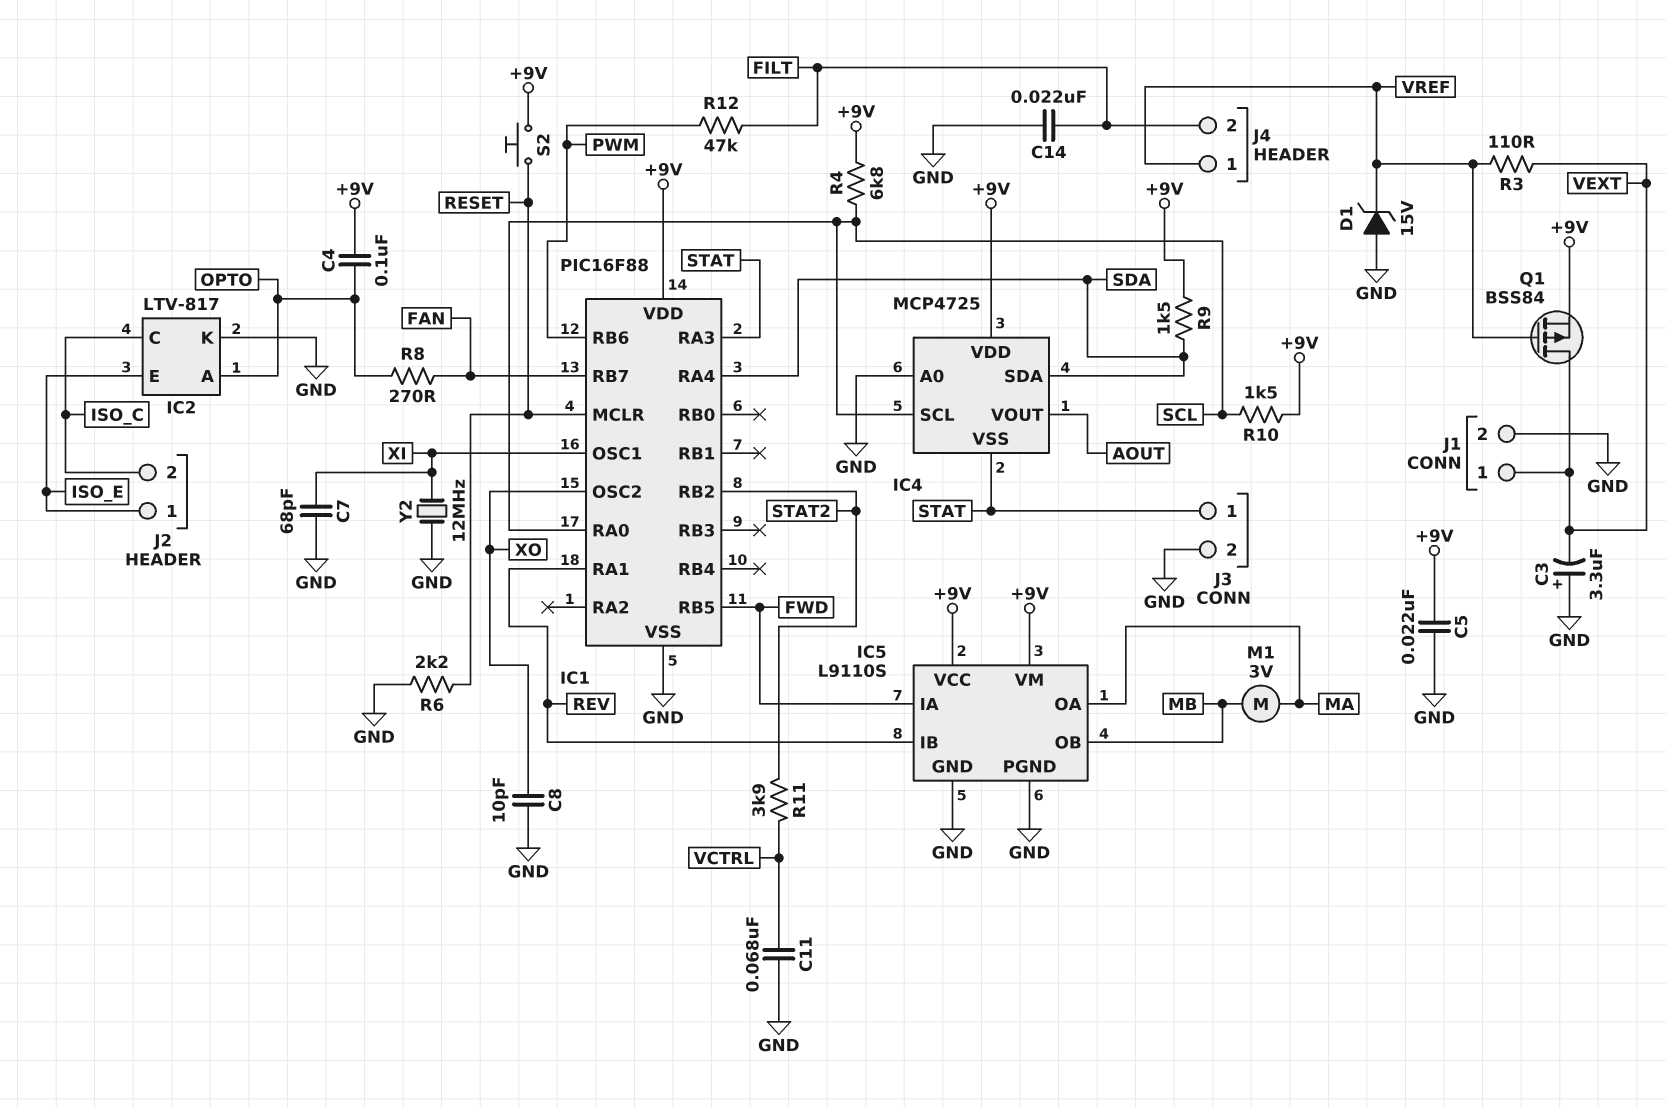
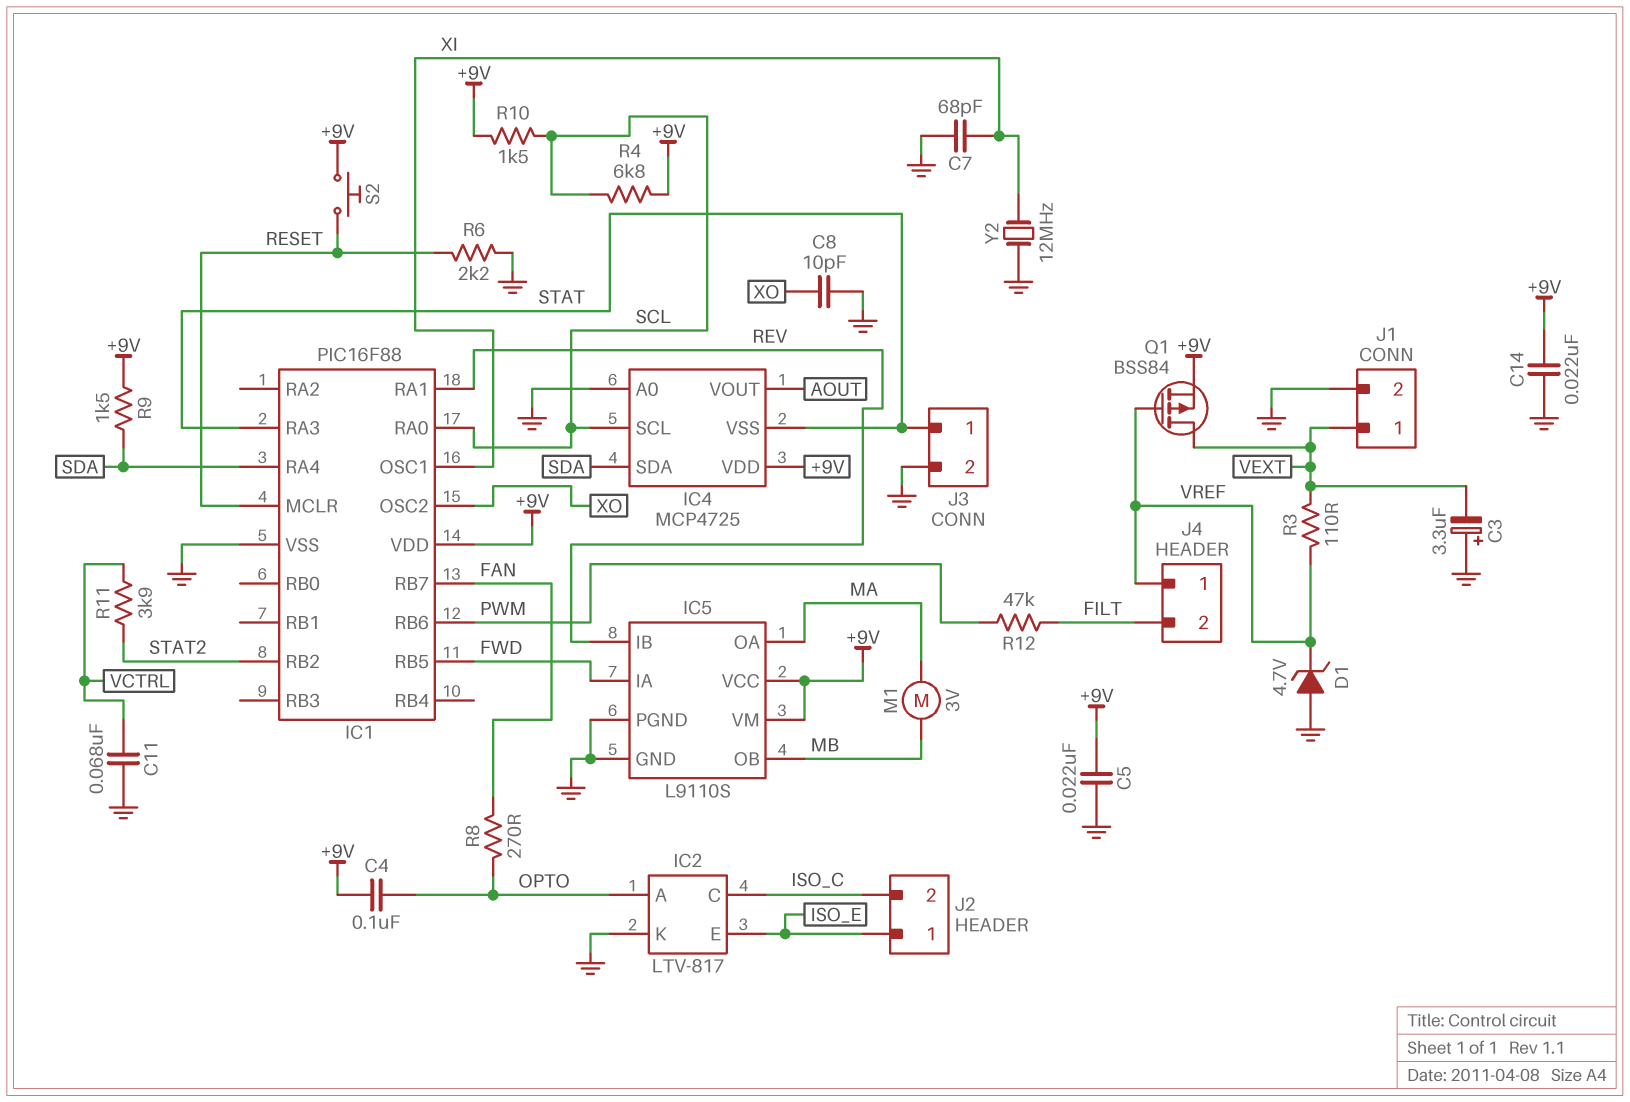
C14: 22nF (FILT, GND) -> 22nF (+9V, GND)
D1: zener 15V (A GND, K VREF) -> zener 4.7V (A GND, K VREF)

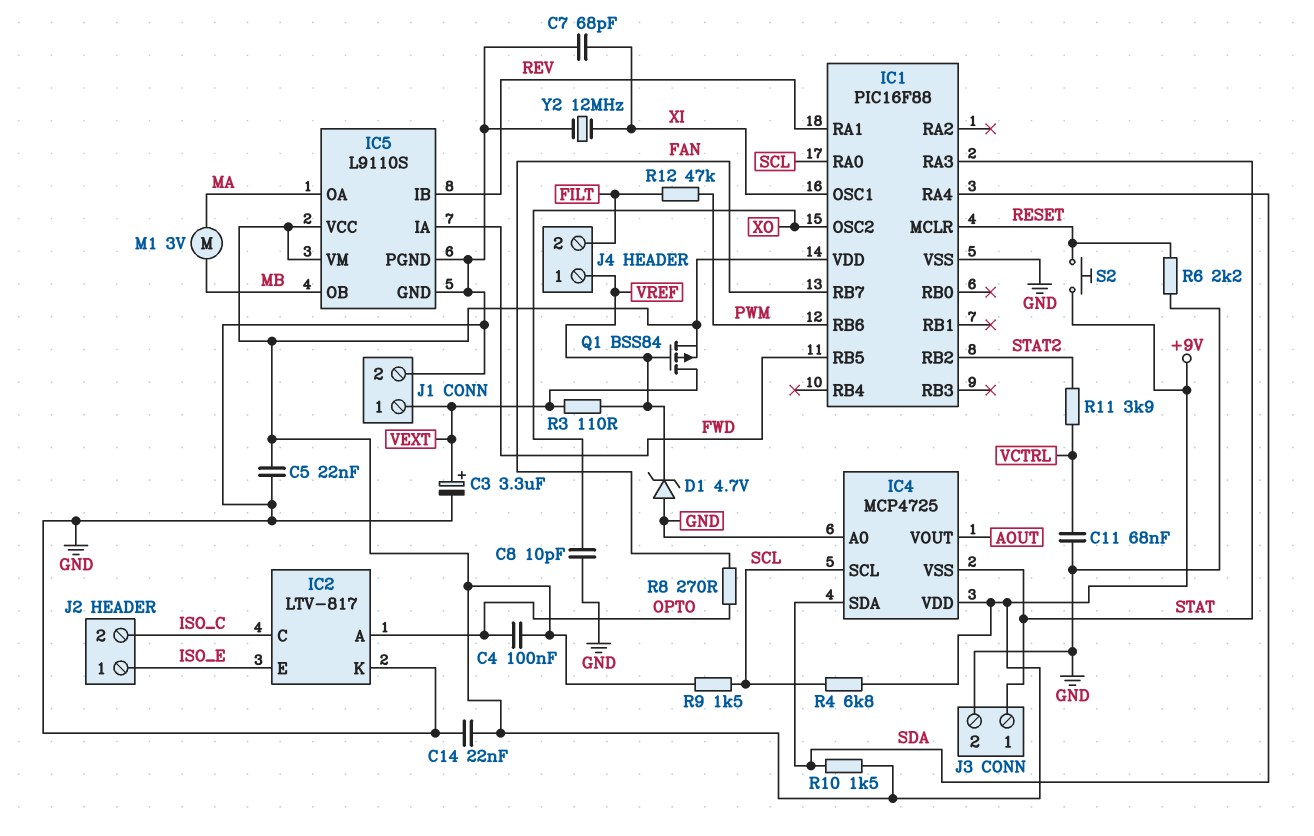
C3: 3.3uF (plus GND, minus VEXT) -> 3.3uF (plus VEXT, minus GND)
R9: 1.5k (+9V, SDA) -> 1.5k (+9V, SCL)
R10: 1.5k (+9V, SCL) -> 1.5k (+9V, SDA)

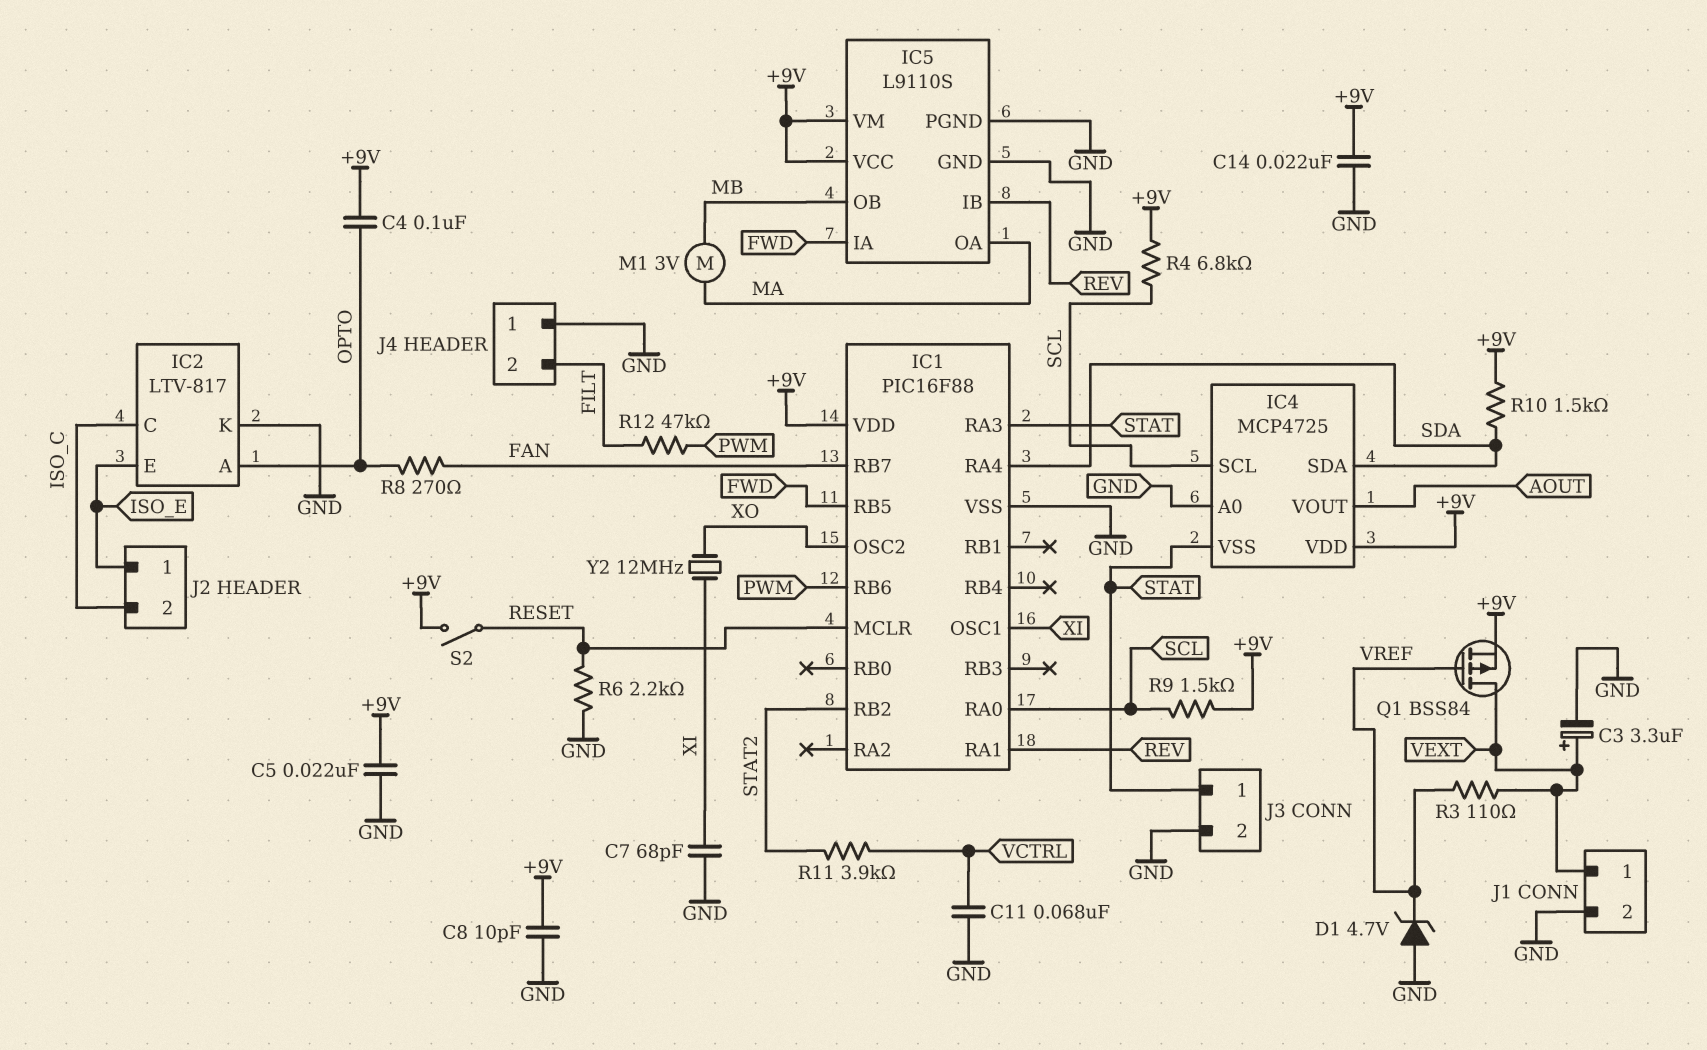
C8: 10pF (GND, XO) -> 10pF (+9V, GND)
J4 pin 1: VREF -> GND
S2: button (+9V, RESET) -> switch (+9V, RESET)
Y2: 12MHz (GND, XI) -> 12MHz (XI, XO)

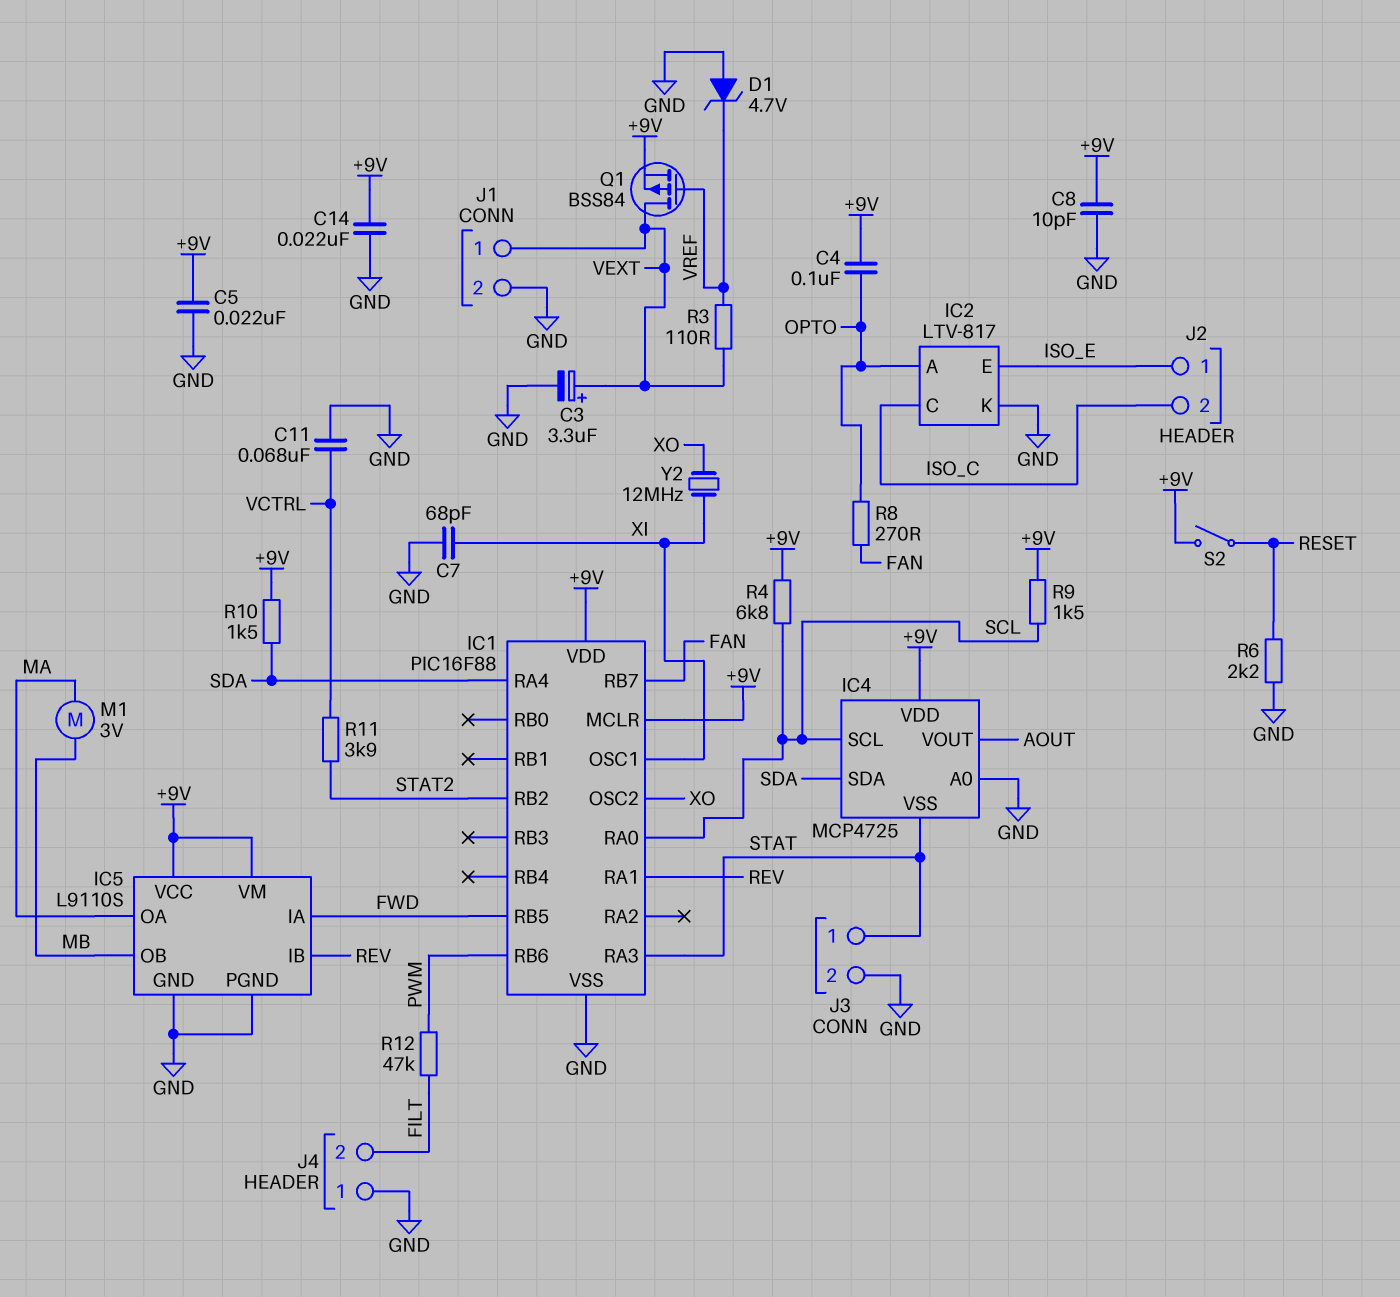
IC1 pin MCLR: RESET -> +9V

